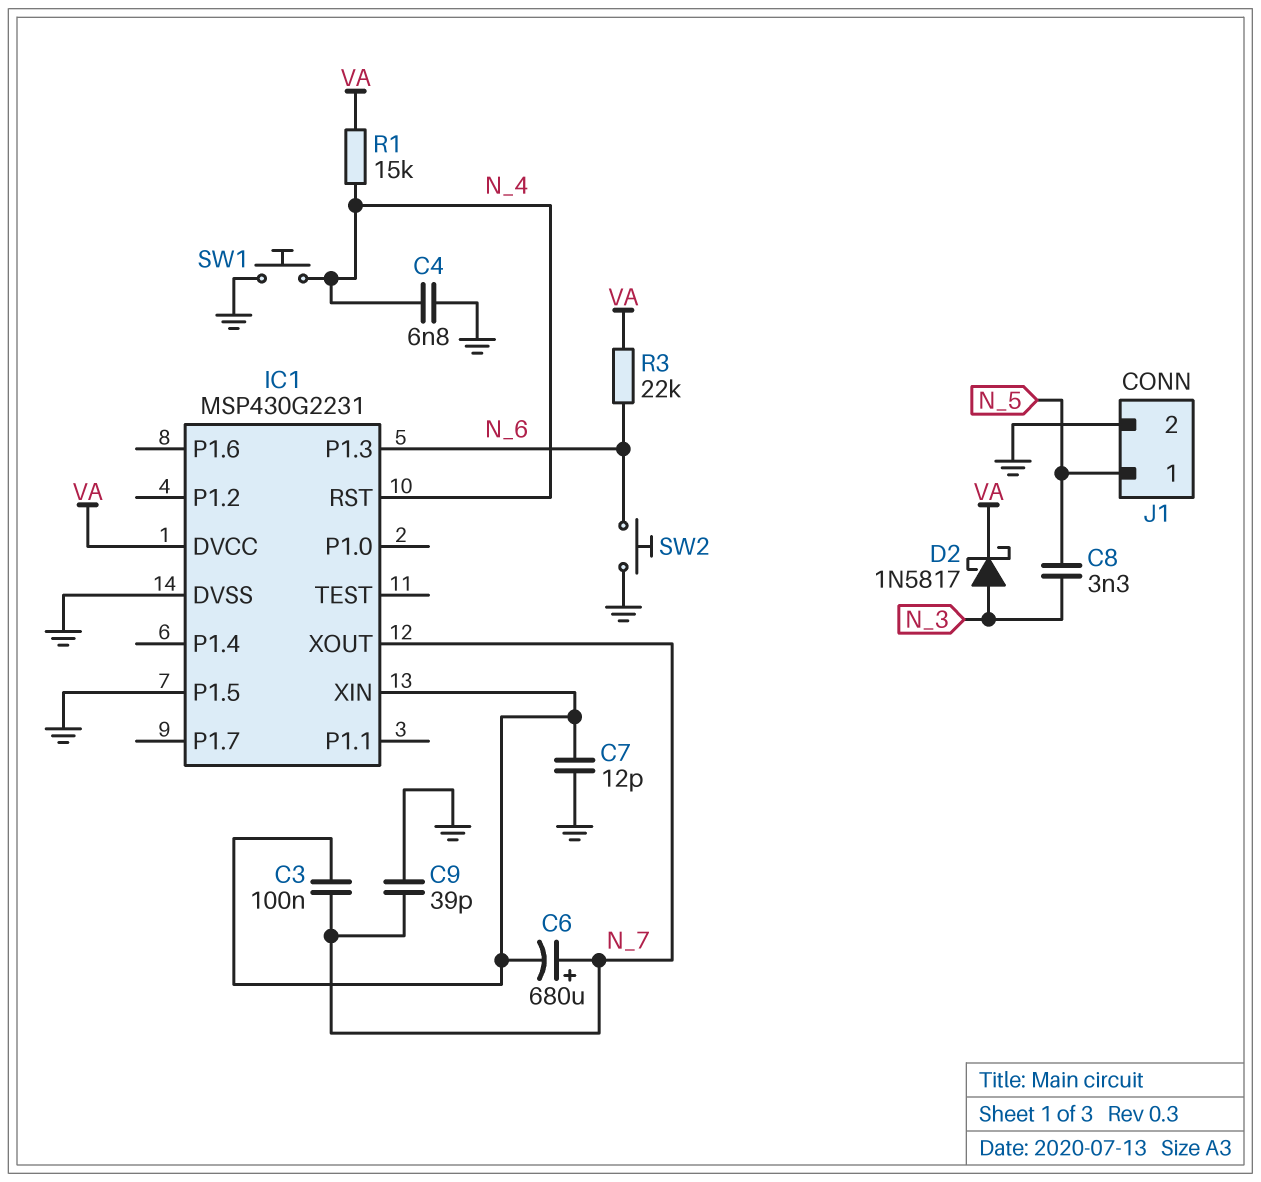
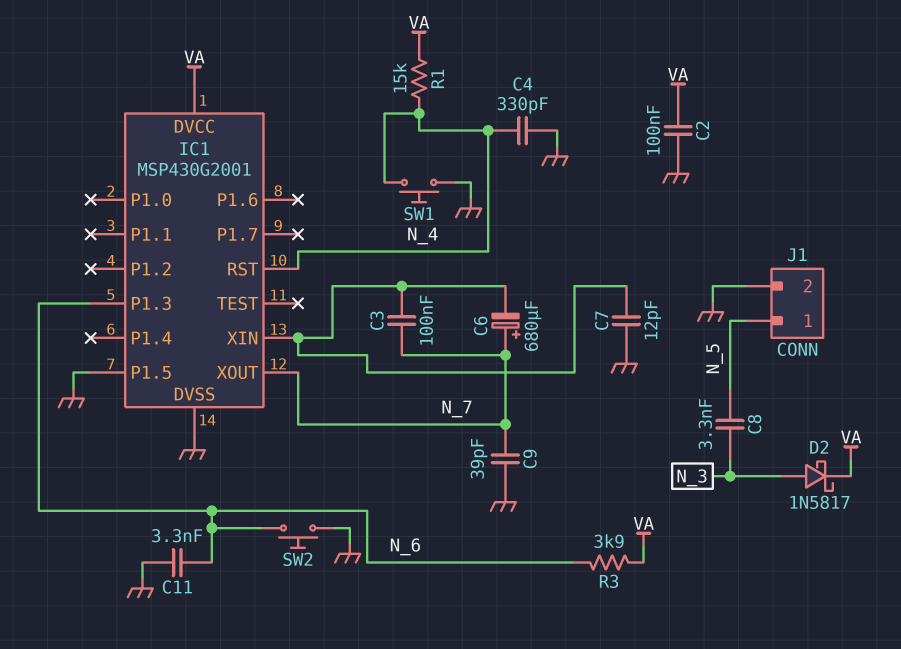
C2: none -> 100nF (GND, VA)
C4: 6.8nF (GND, N_4) -> 330pF (GND, N_4)
C11: none -> 3.3nF (GND, N_6)
IC1: MSP430G2231 -> MSP430G2001
R3: 22k (N_6, VA) -> 3.9k (N_6, VA)

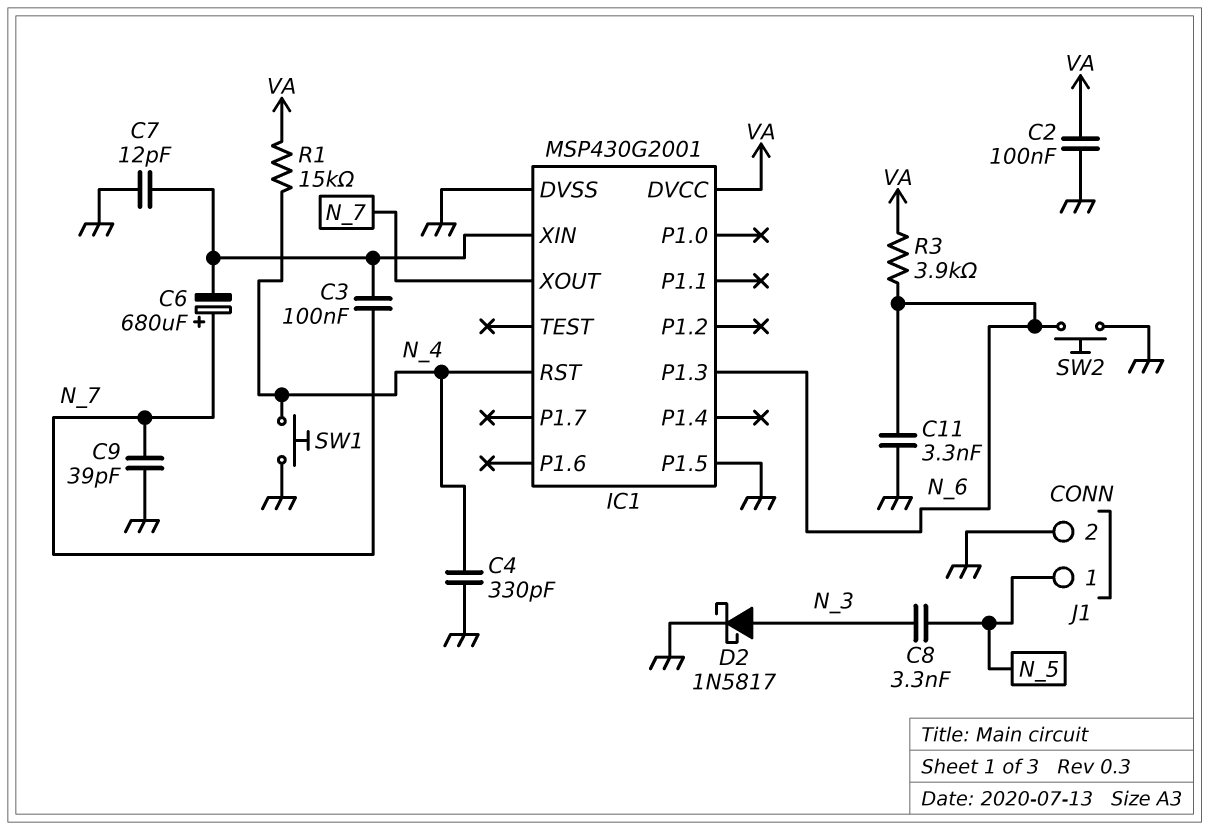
D2: schottky 1N5817 (A N_3, K VA) -> schottky 1N5817 (A N_3, K GND)

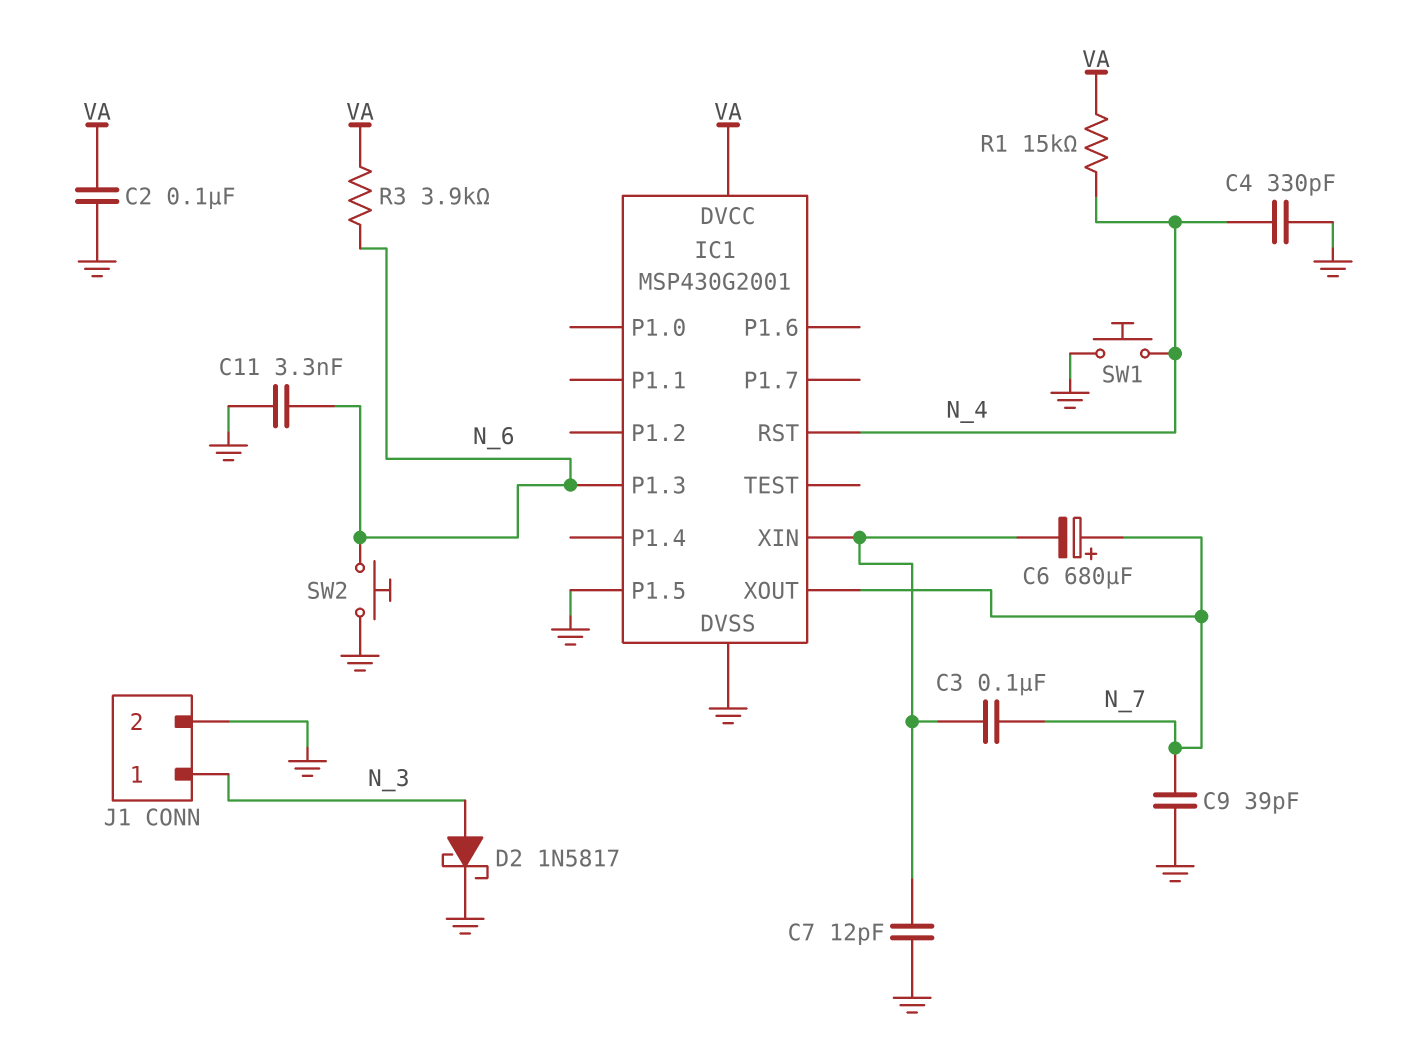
C8: 3.3nF (N_3, N_5) -> none
J1 pin 1: N_5 -> N_3

